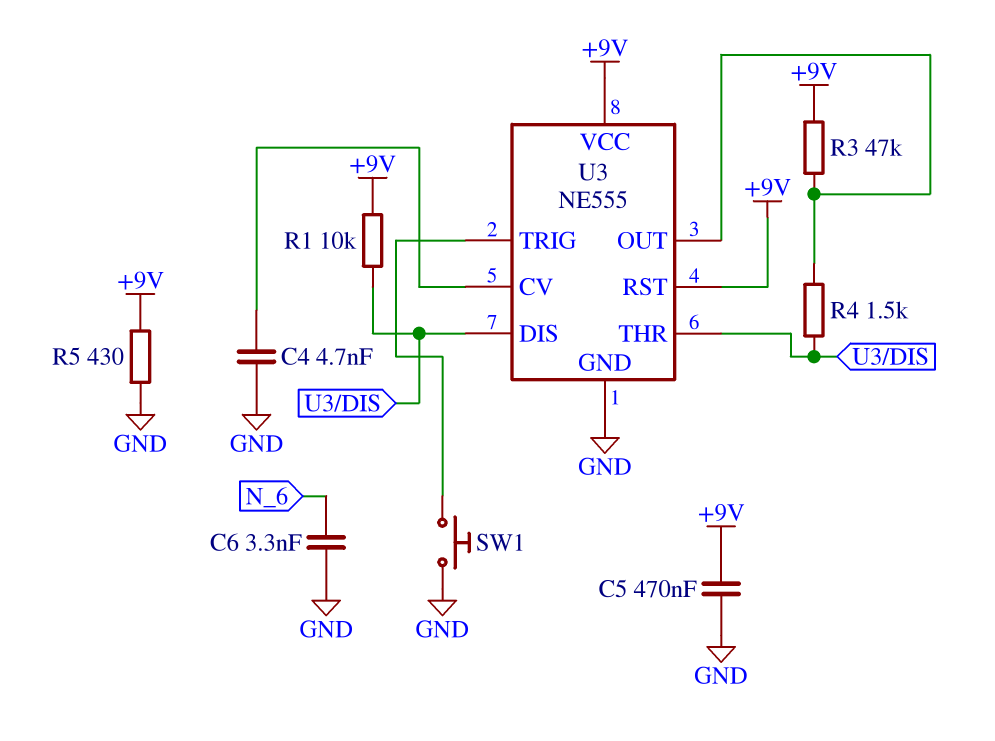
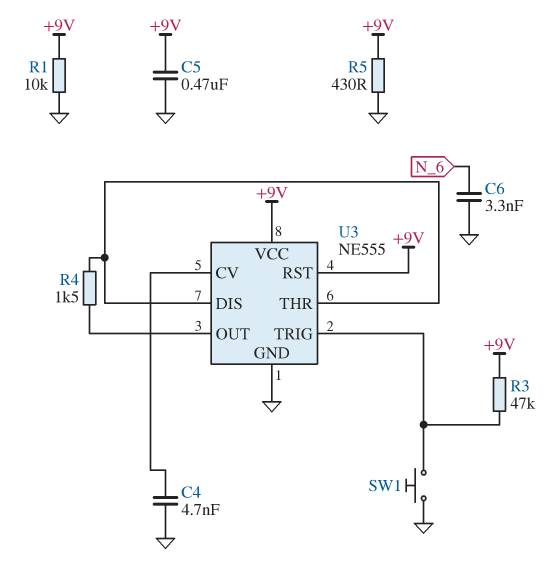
R1: 10k (+9V, U3/DIS) -> 10k (+9V, GND)
R3: 47k (+9V, U3/OUT) -> 47k (+9V, U3/TRIG)

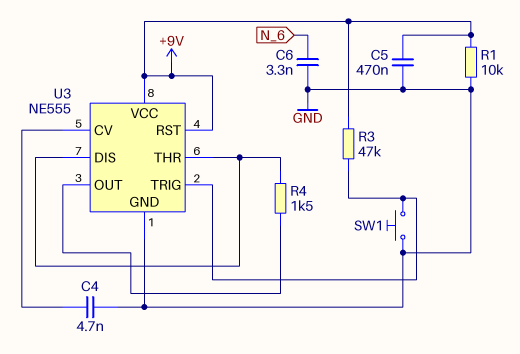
R5: 430 (+9V, GND) -> none

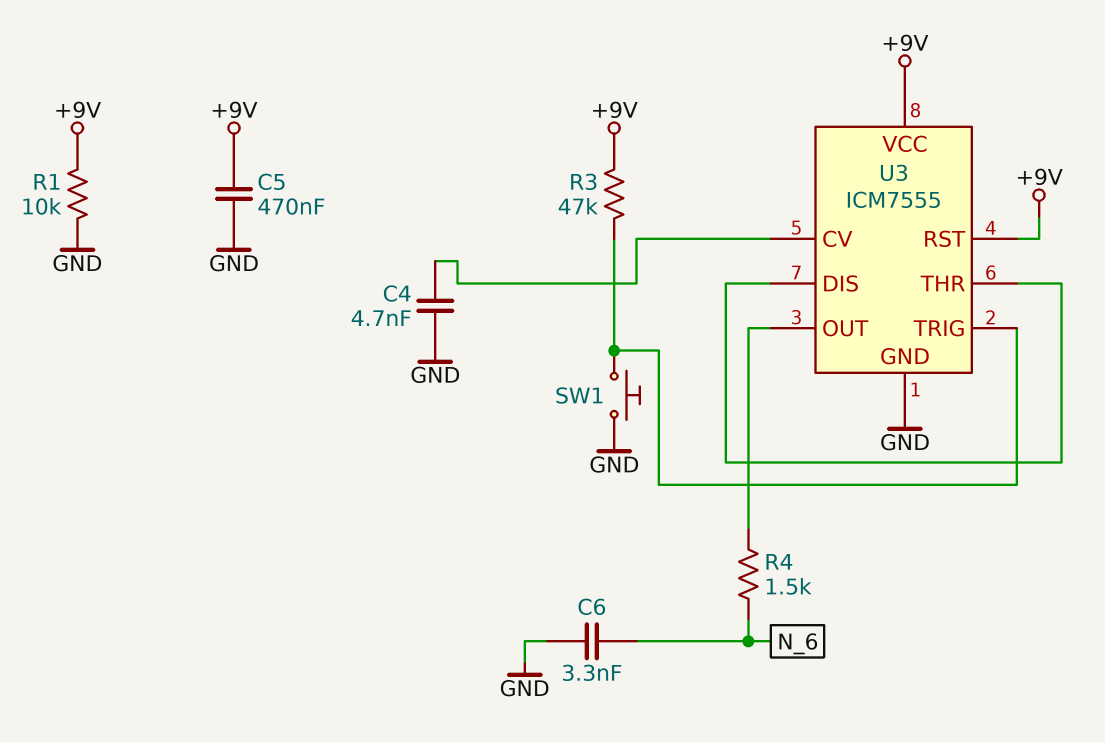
R4: 1.5k (U3/DIS, U3/OUT) -> 1.5k (N_6, U3/OUT)
U3: NE555 -> ICM7555

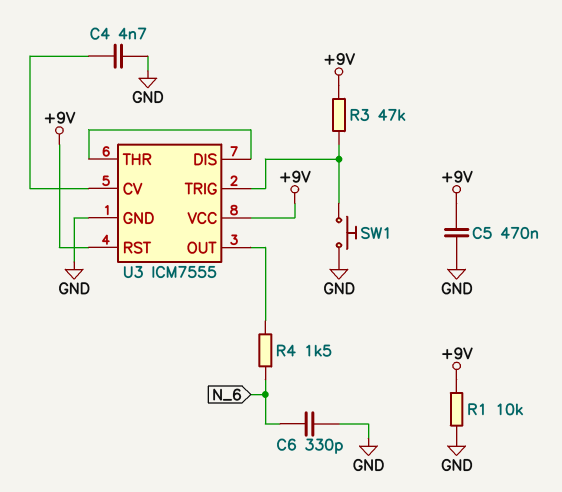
C6: 3.3nF (GND, N_6) -> 330pF (GND, N_6)

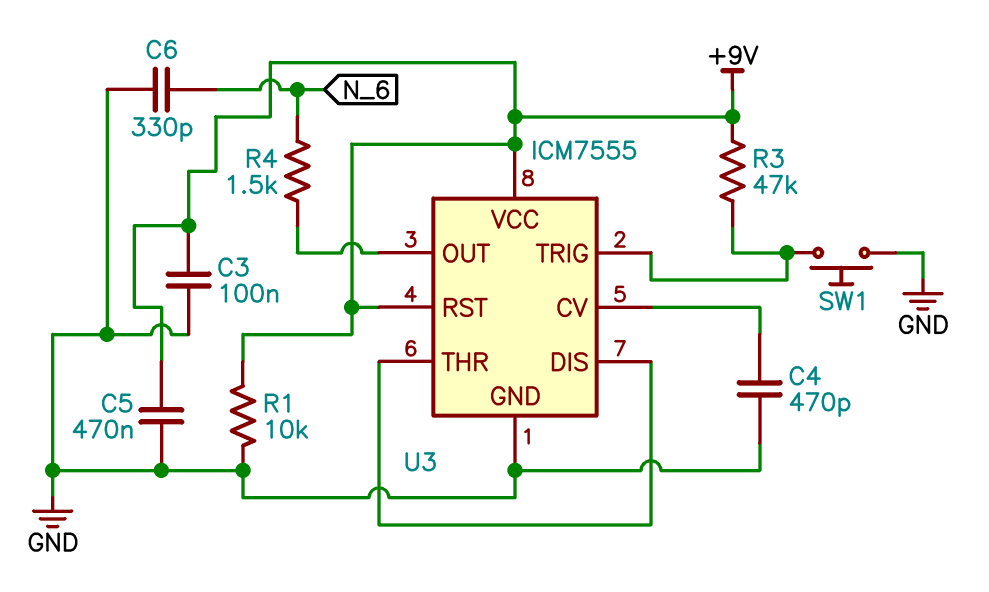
C3: none -> 100nF (+9V, GND)
C4: 4.7nF (GND, U3/CV) -> 470pF (GND, U3/CV)

